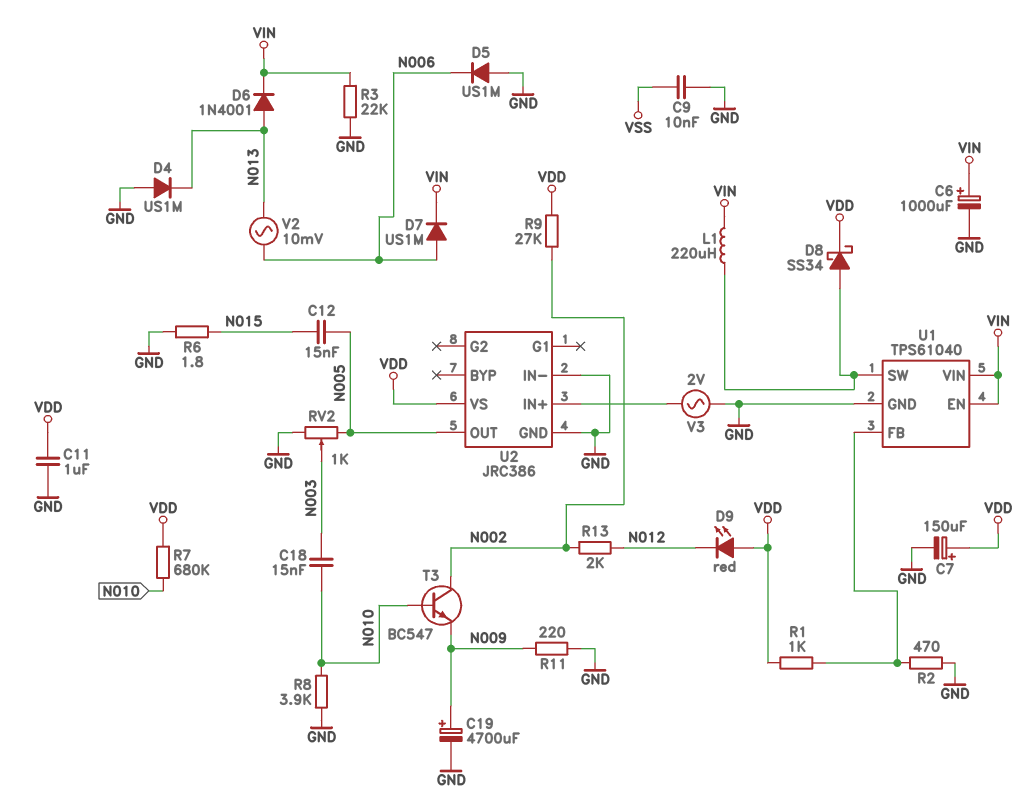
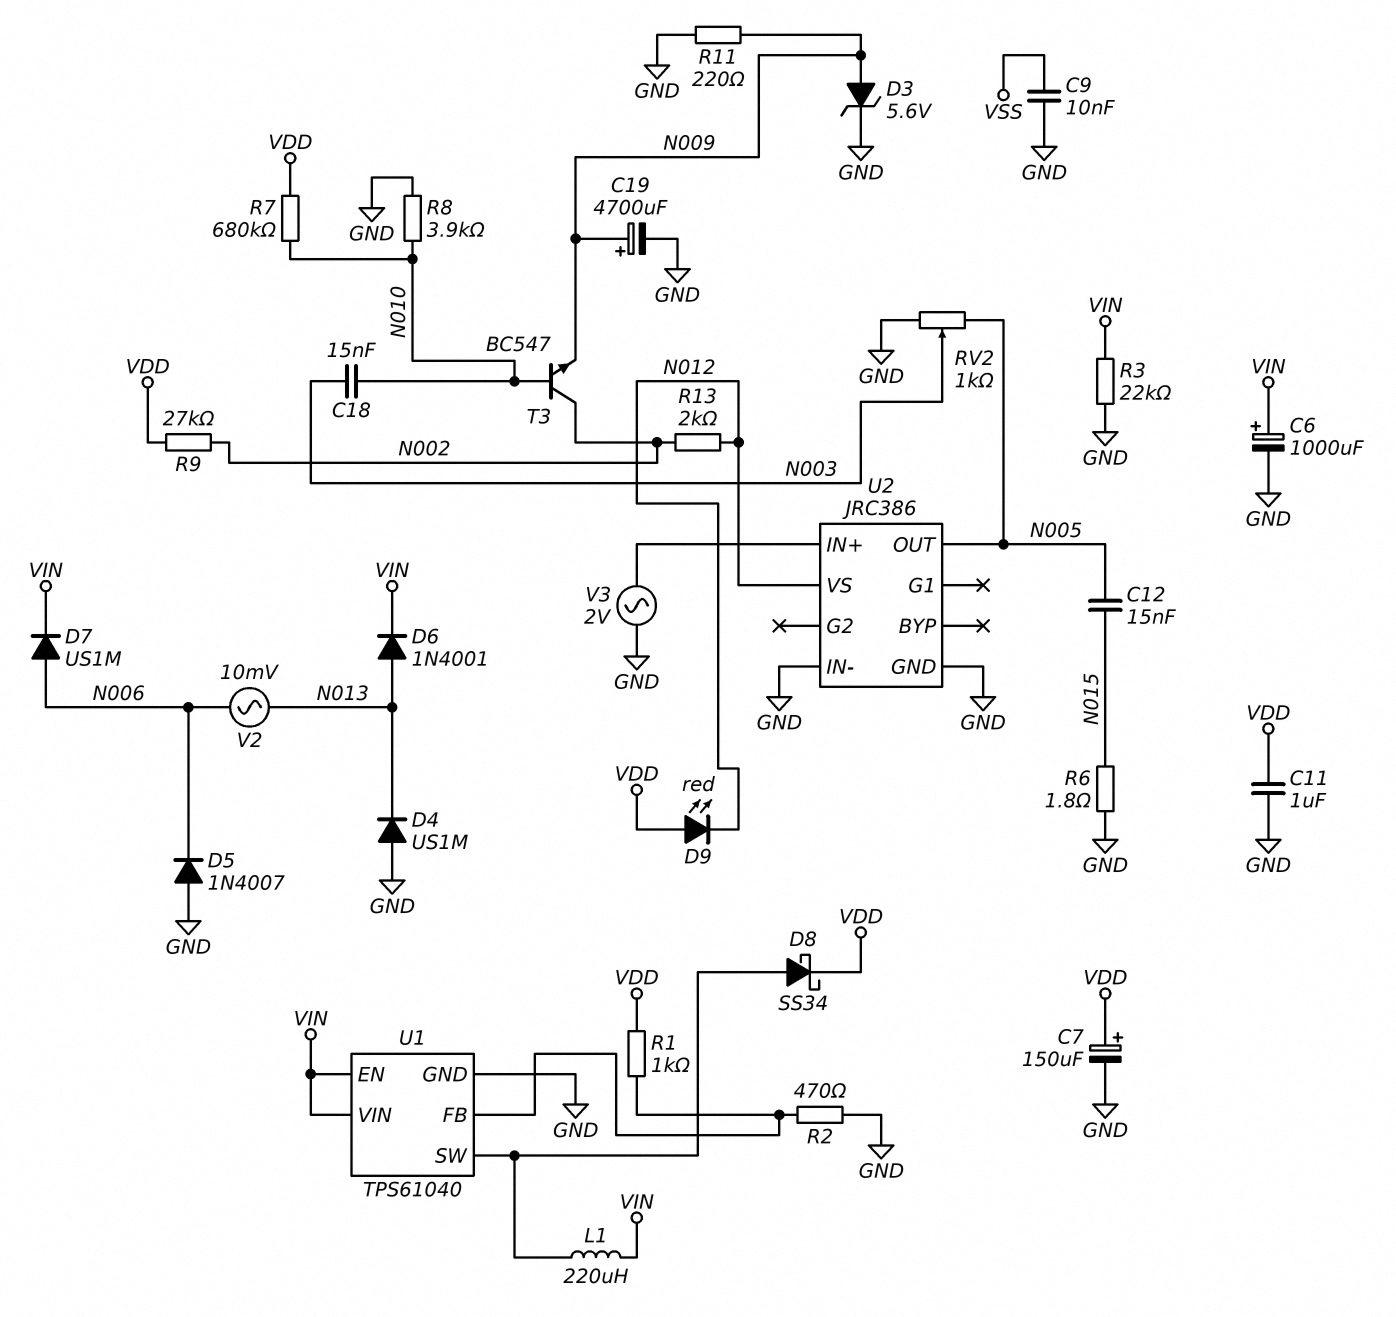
D3: none -> zener 5.6V (A N009, K GND)
D5: diode US1M (A GND, K N006) -> diode 1N4007 (A GND, K N006)
U2 pin VS: VDD -> N012

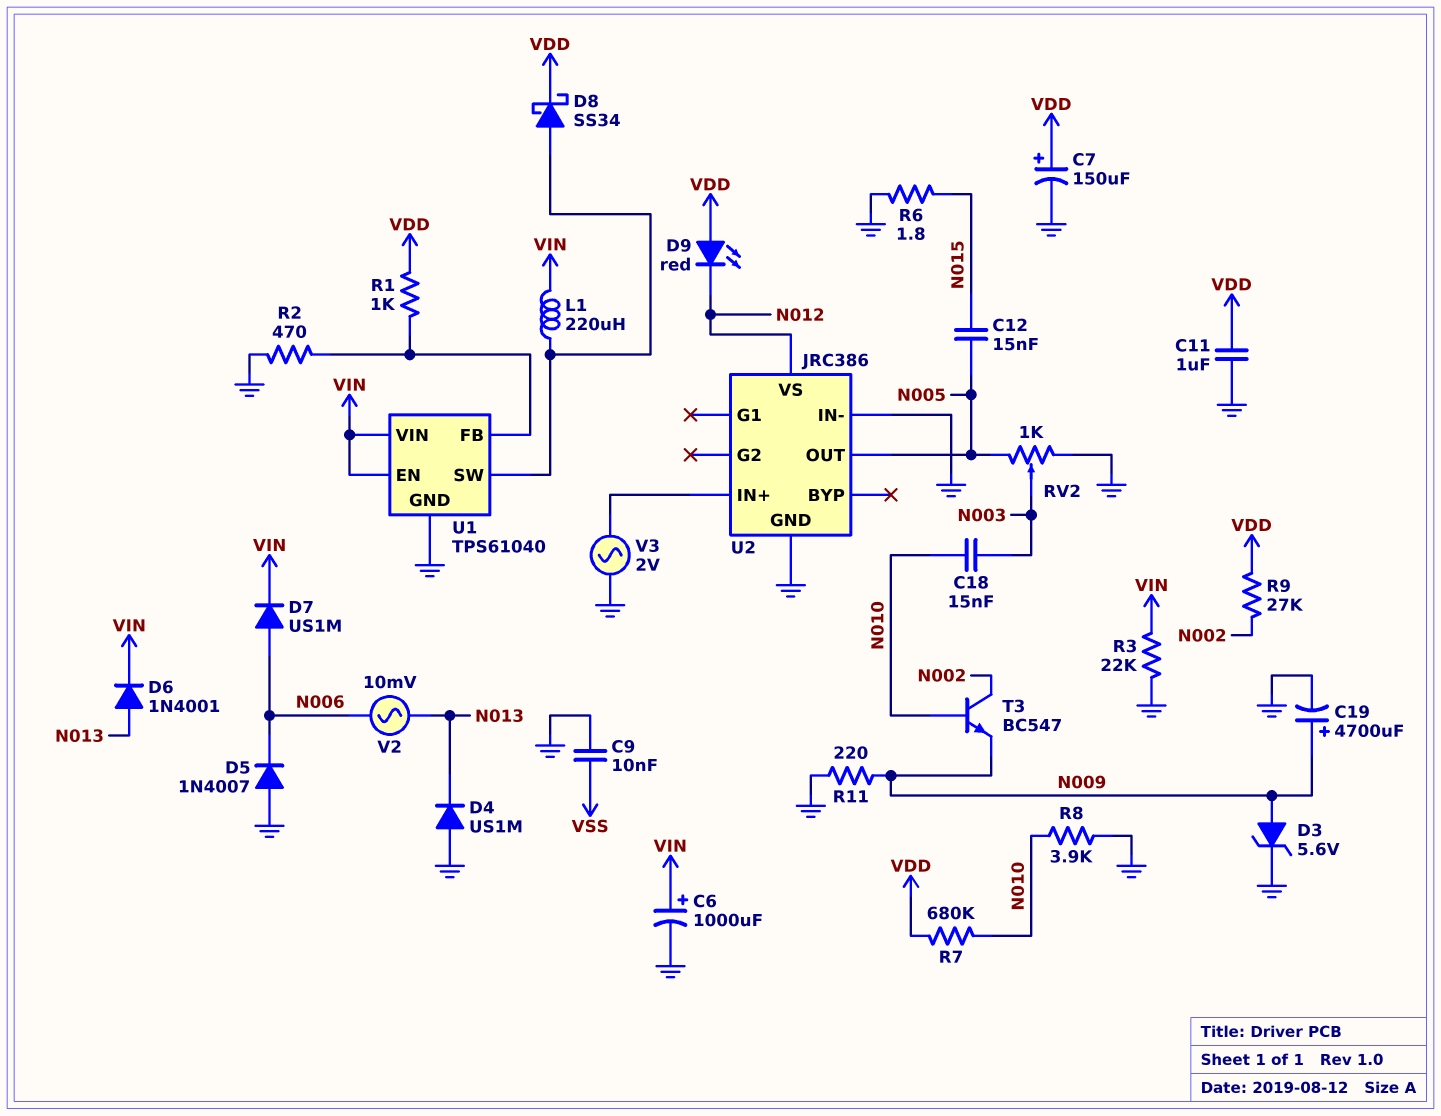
R13: 2k (N002, N012) -> none

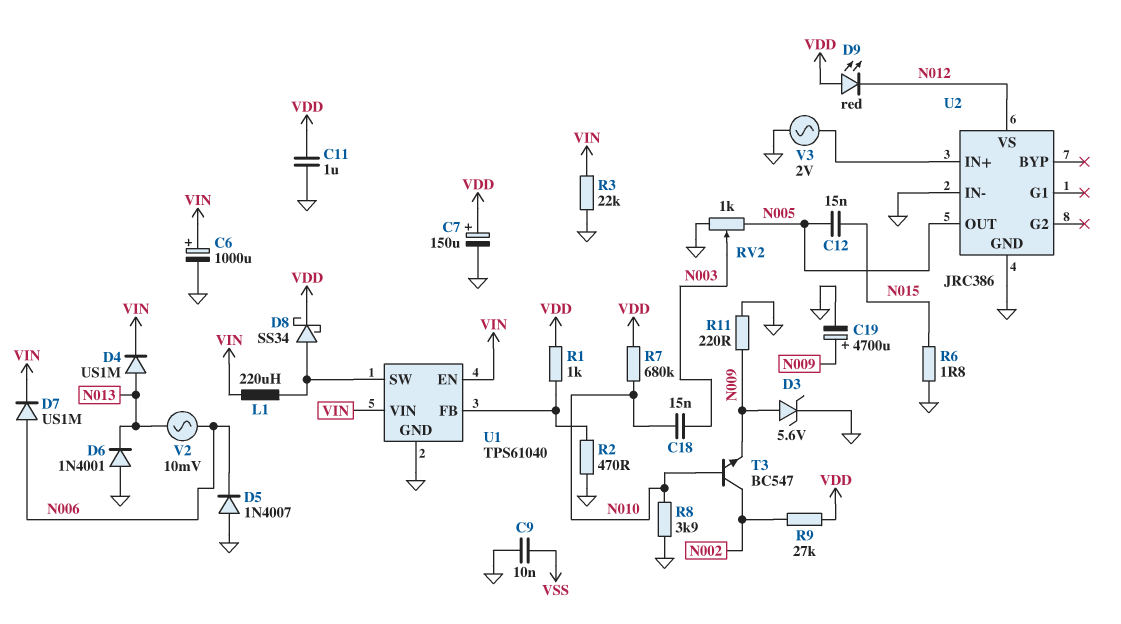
D4: diode US1M (A GND, K N013) -> diode US1M (A N013, K VIN)
D6: diode 1N4001 (A N013, K VIN) -> diode 1N4001 (A GND, K N013)

